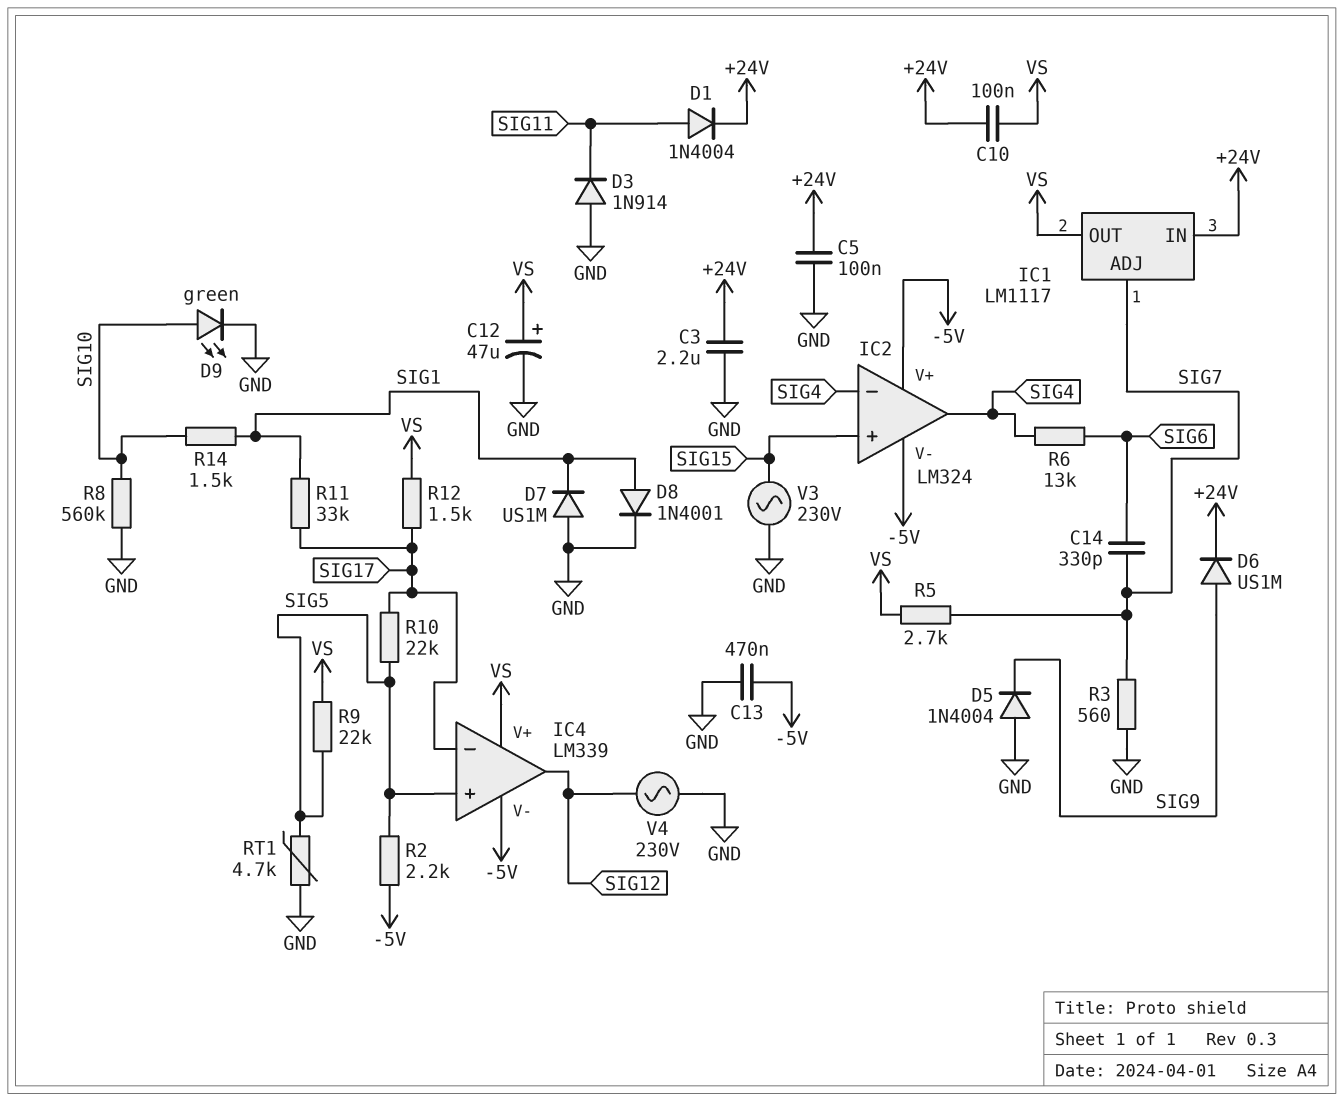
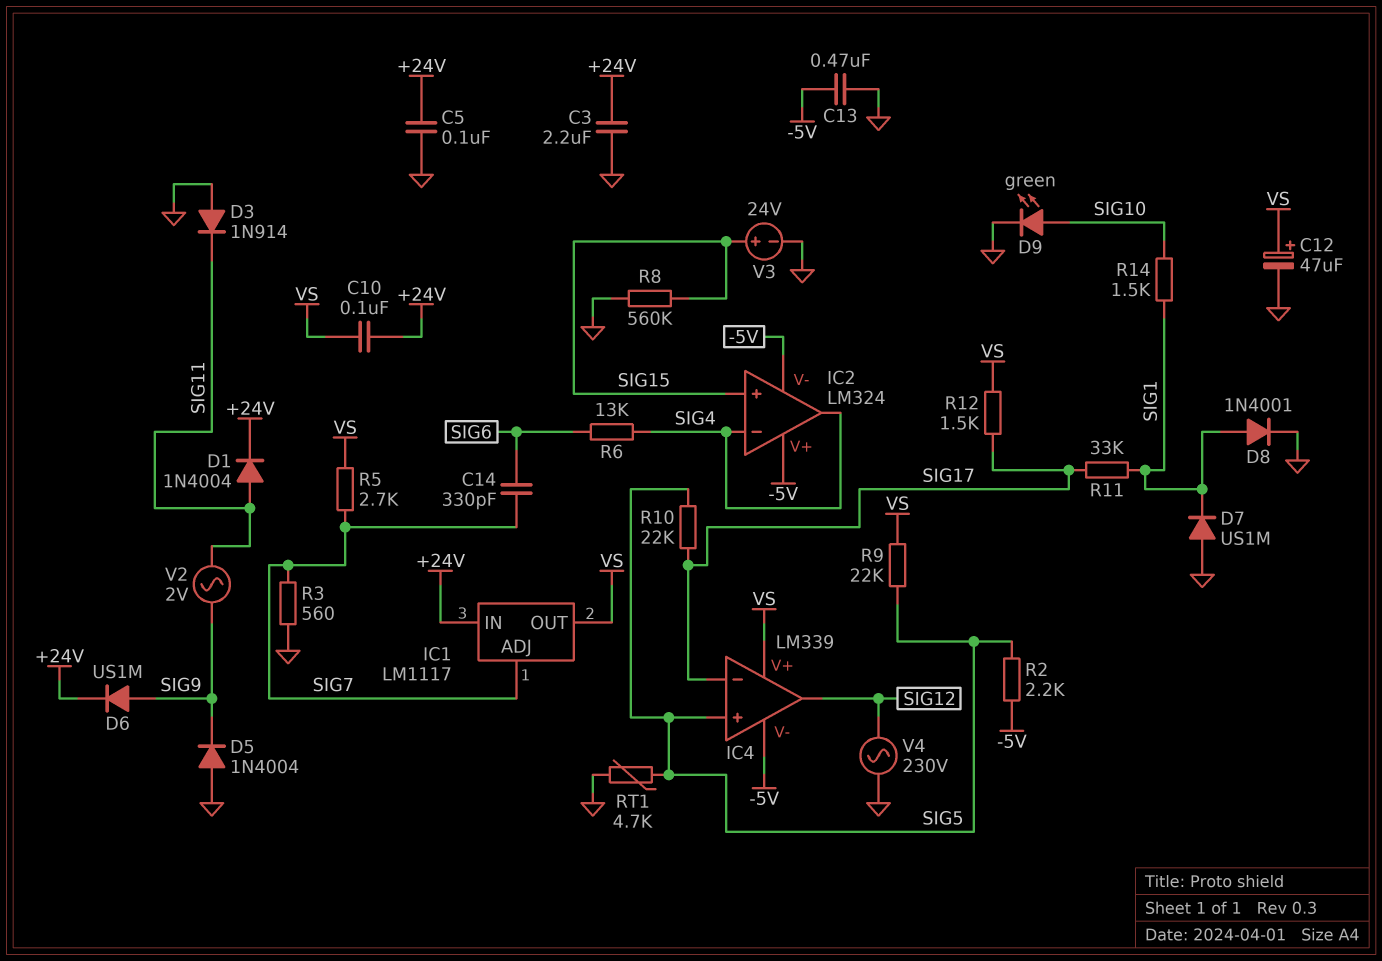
R8: 560k (GND, SIG10) -> 560k (GND, SIG15)
V2: none -> AC 2V (SIG9, SIG11)
V3: AC 230V (GND, SIG15) -> 24V (plus SIG15, minus GND)

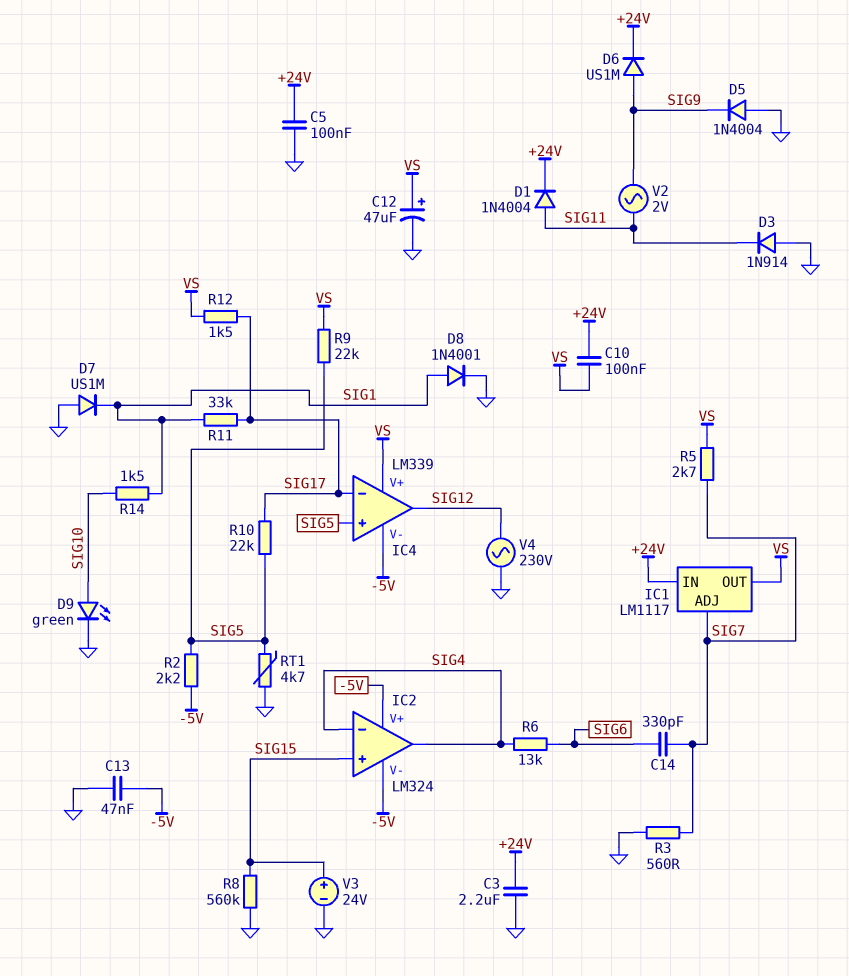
C13: 470nF (-5V, GND) -> 47nF (-5V, GND)

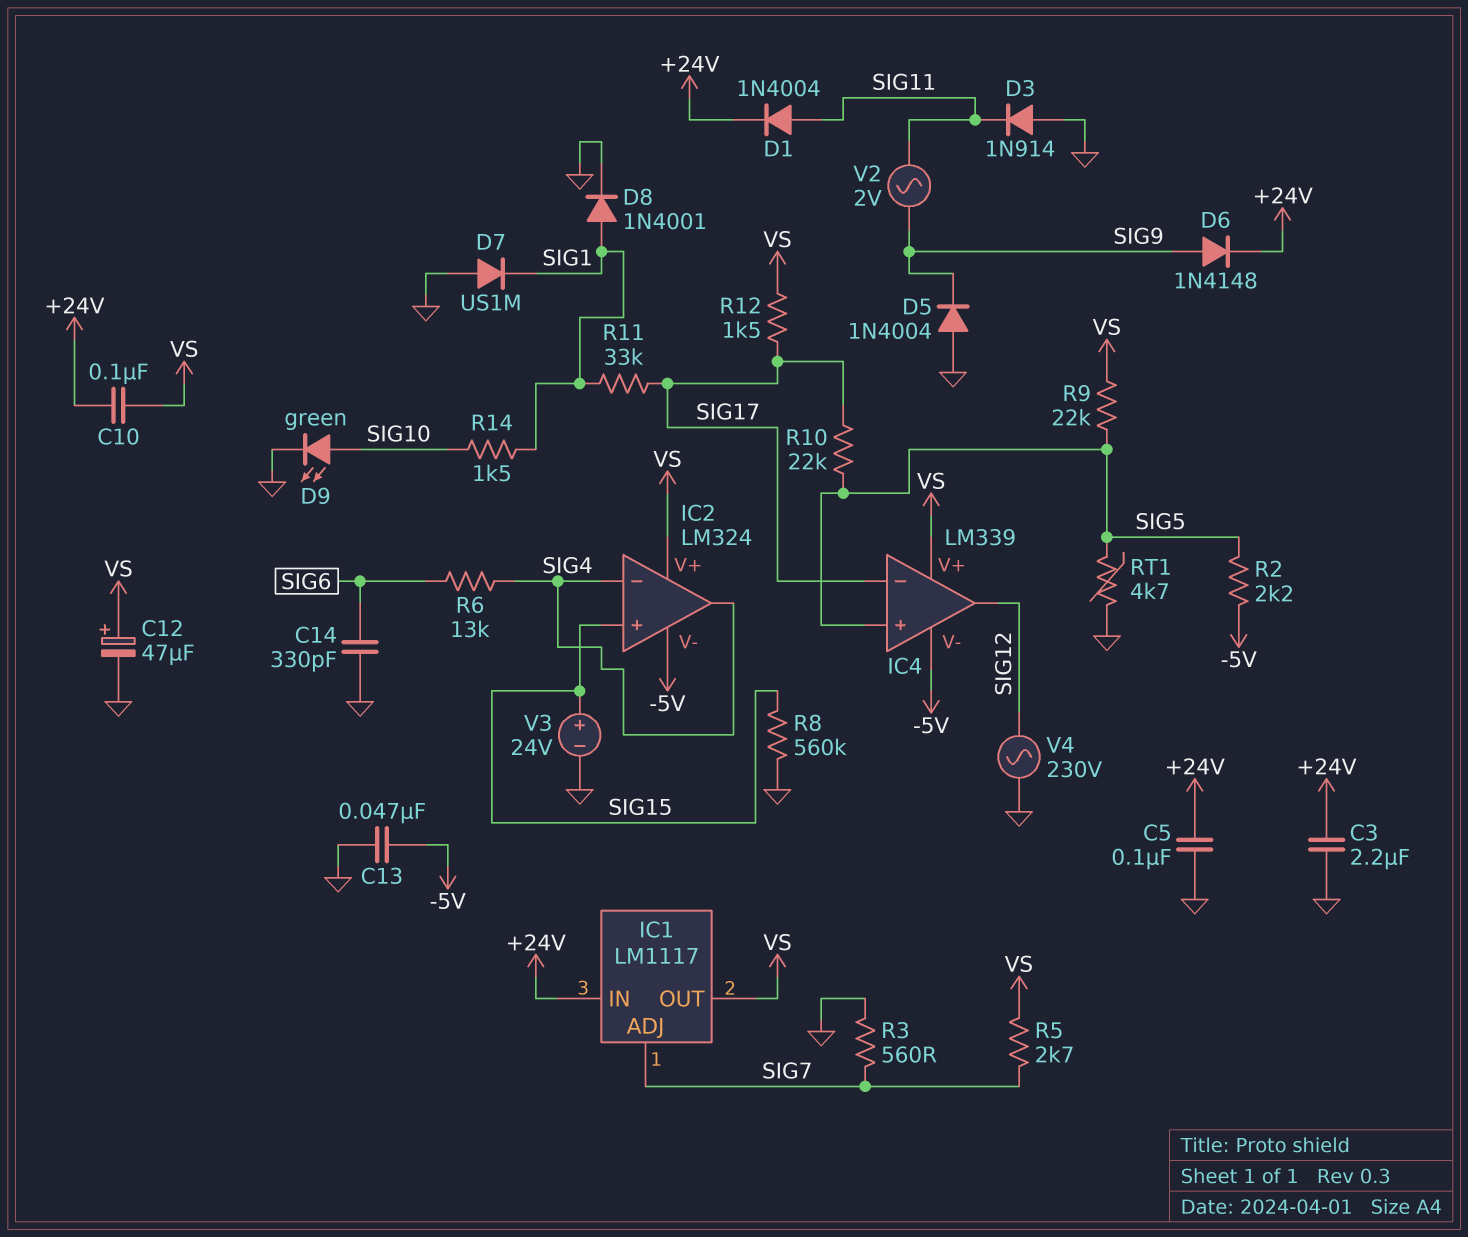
C14: 330pF (SIG6, SIG7) -> 330pF (GND, SIG6)
D6: diode US1M (A SIG9, K +24V) -> diode 1N4148 (A SIG9, K +24V)
IC2 pin V+: -5V -> VS

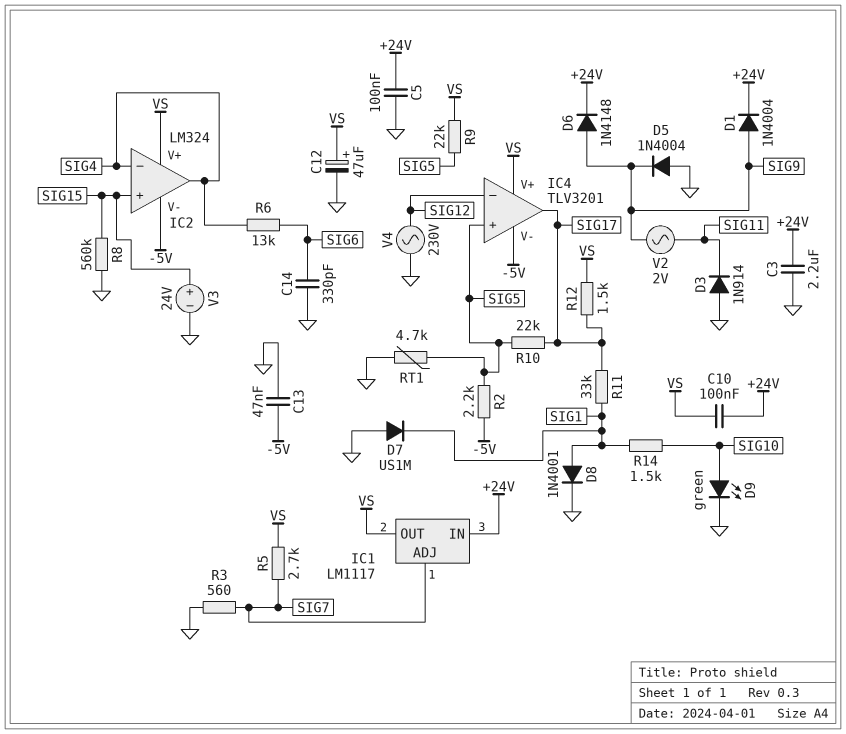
D1: diode 1N4004 (A SIG11, K +24V) -> diode 1N4004 (A SIG9, K +24V)
IC4: LM339 -> TLV3201
IC4 pin in-: SIG17 -> SIG12
IC4 pin out: SIG12 -> SIG17

